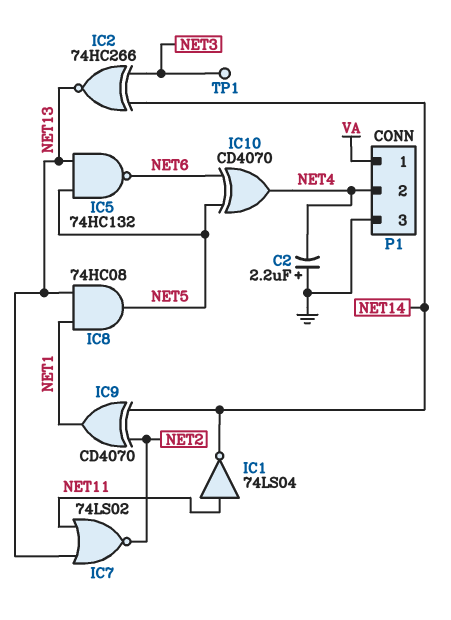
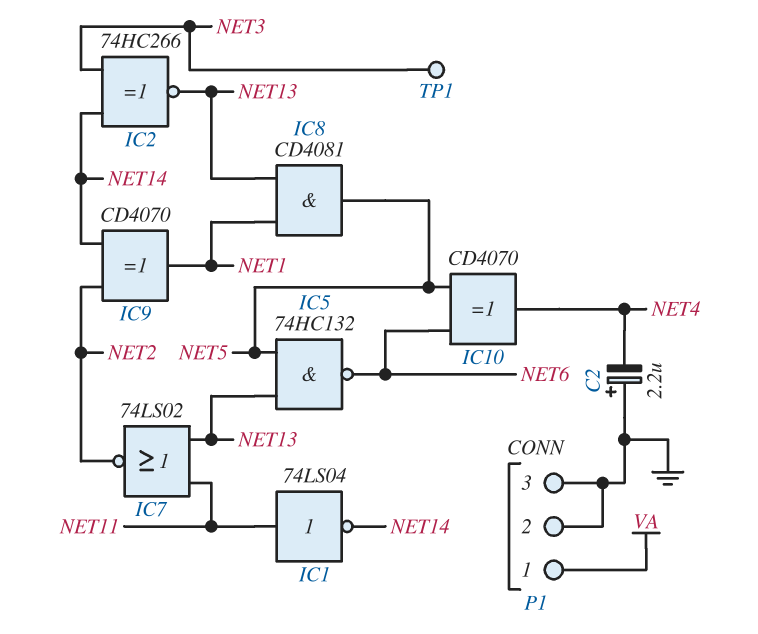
IC8: AND 74HC08 (in NET1, in NET13, out NET5) -> AND CD4081 (in NET1, in NET13, out NET5)
P1 pin 2: NET4 -> GND

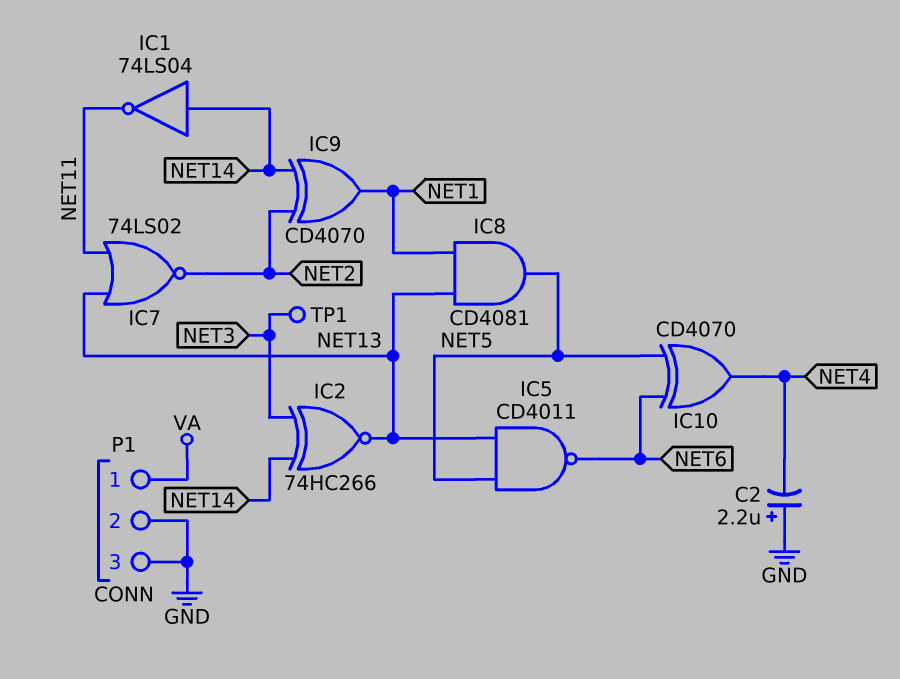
IC1: NOT 74LS04 (in NET11, out NET14) -> NOT 74LS04 (in NET14, out NET11)
IC5: NAND 74HC132 (in NET5, in NET13, out NET6) -> NAND CD4011 (in NET5, in NET13, out NET6)

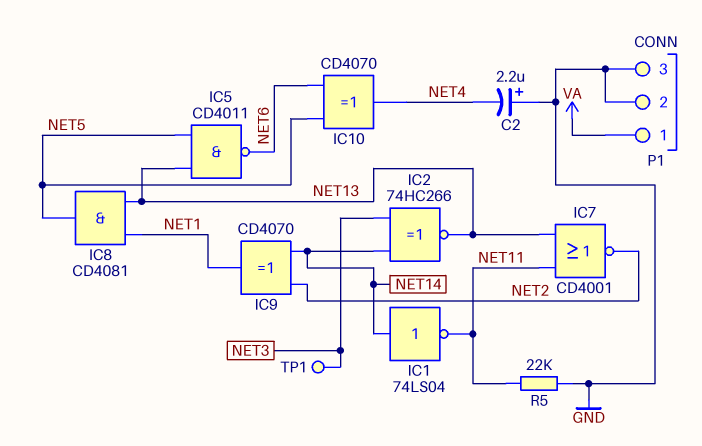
IC7: NOR 74LS02 (in NET11, in NET13, out NET2) -> NOR CD4001 (in NET11, in NET13, out NET2)
R5: none -> 22k (GND, NET11)

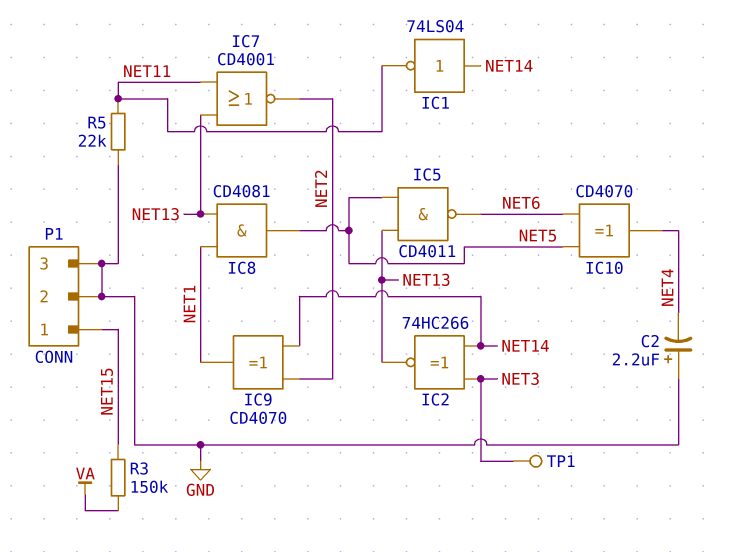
P1 pin 1: VA -> NET15
R3: none -> 150k (NET15, VA)

